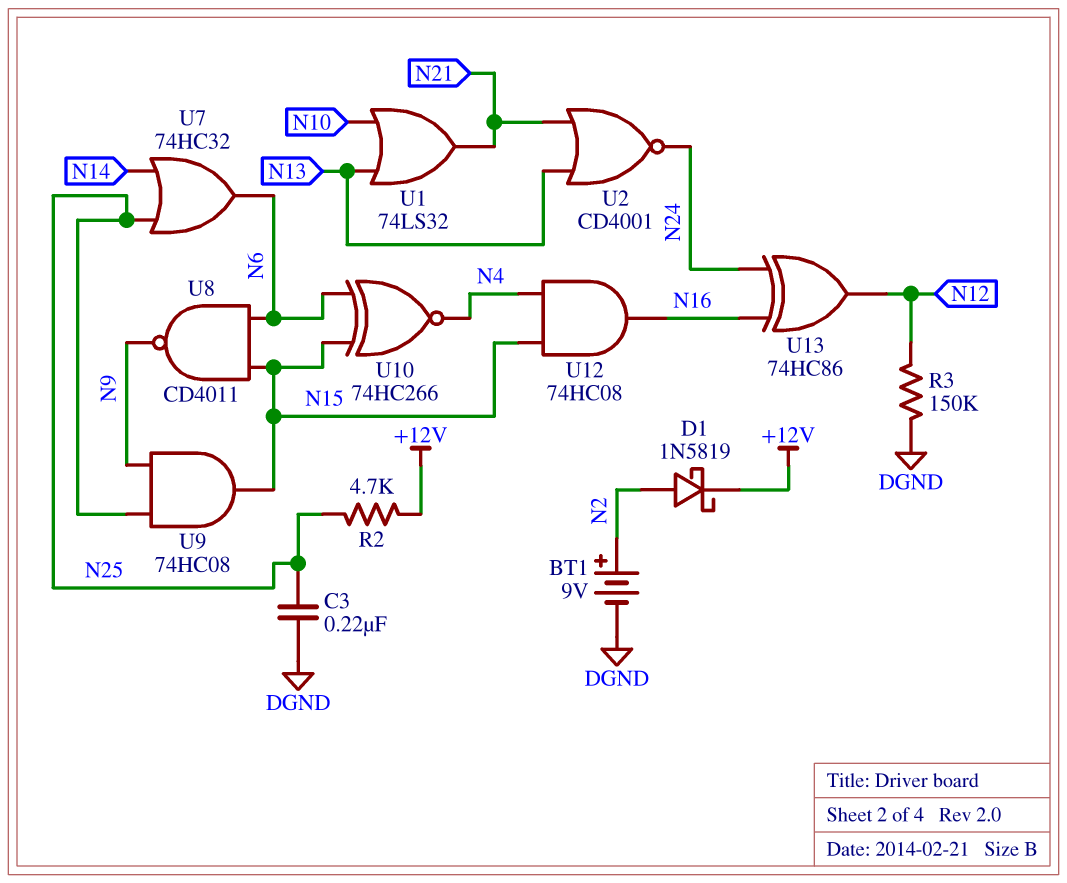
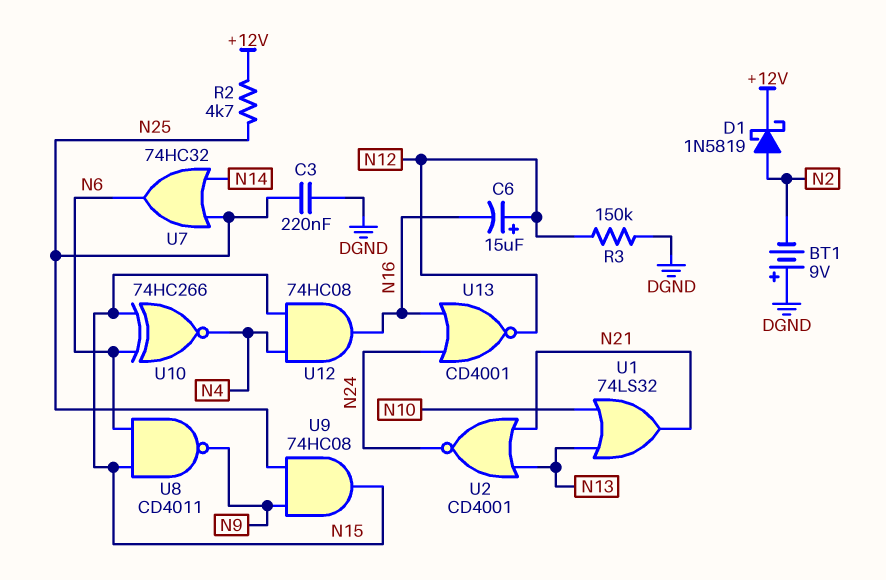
BT1: 9V (plus N2, minus DGND) -> 9V (plus DGND, minus N2)
C6: none -> 15uF (plus N12, minus N16)
U13: XOR 74HC86 (in N16, in N24, out N12) -> NOR CD4001 (in N16, in N24, out N12)

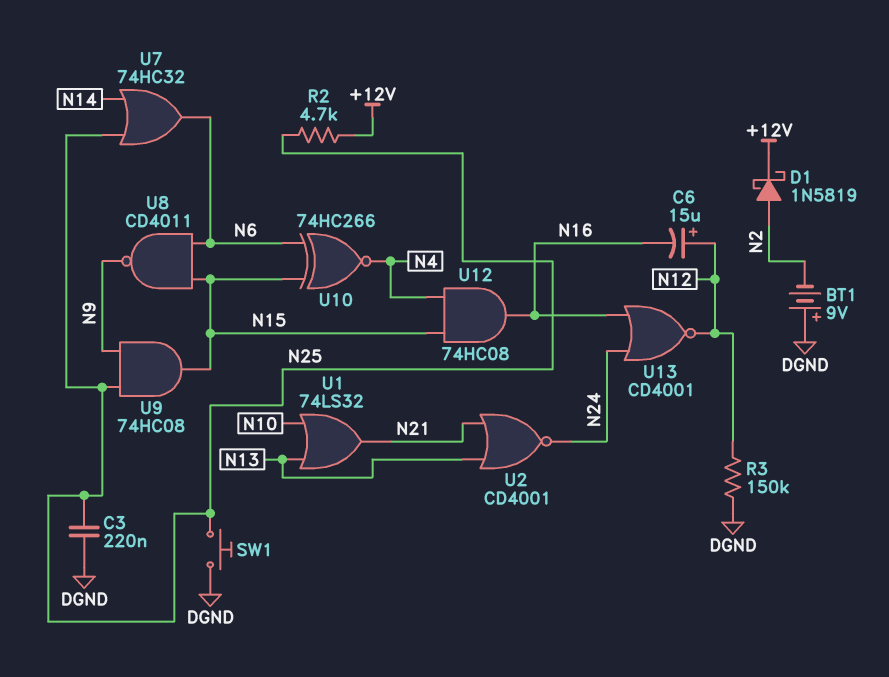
SW1: none -> button (DGND, N25)

